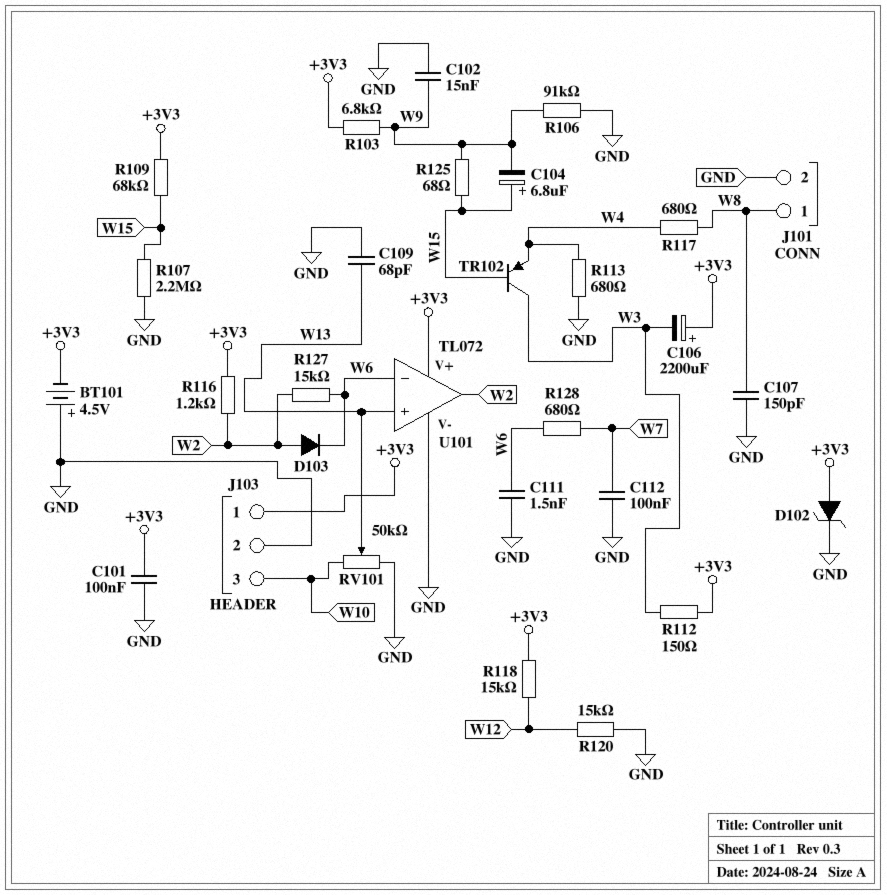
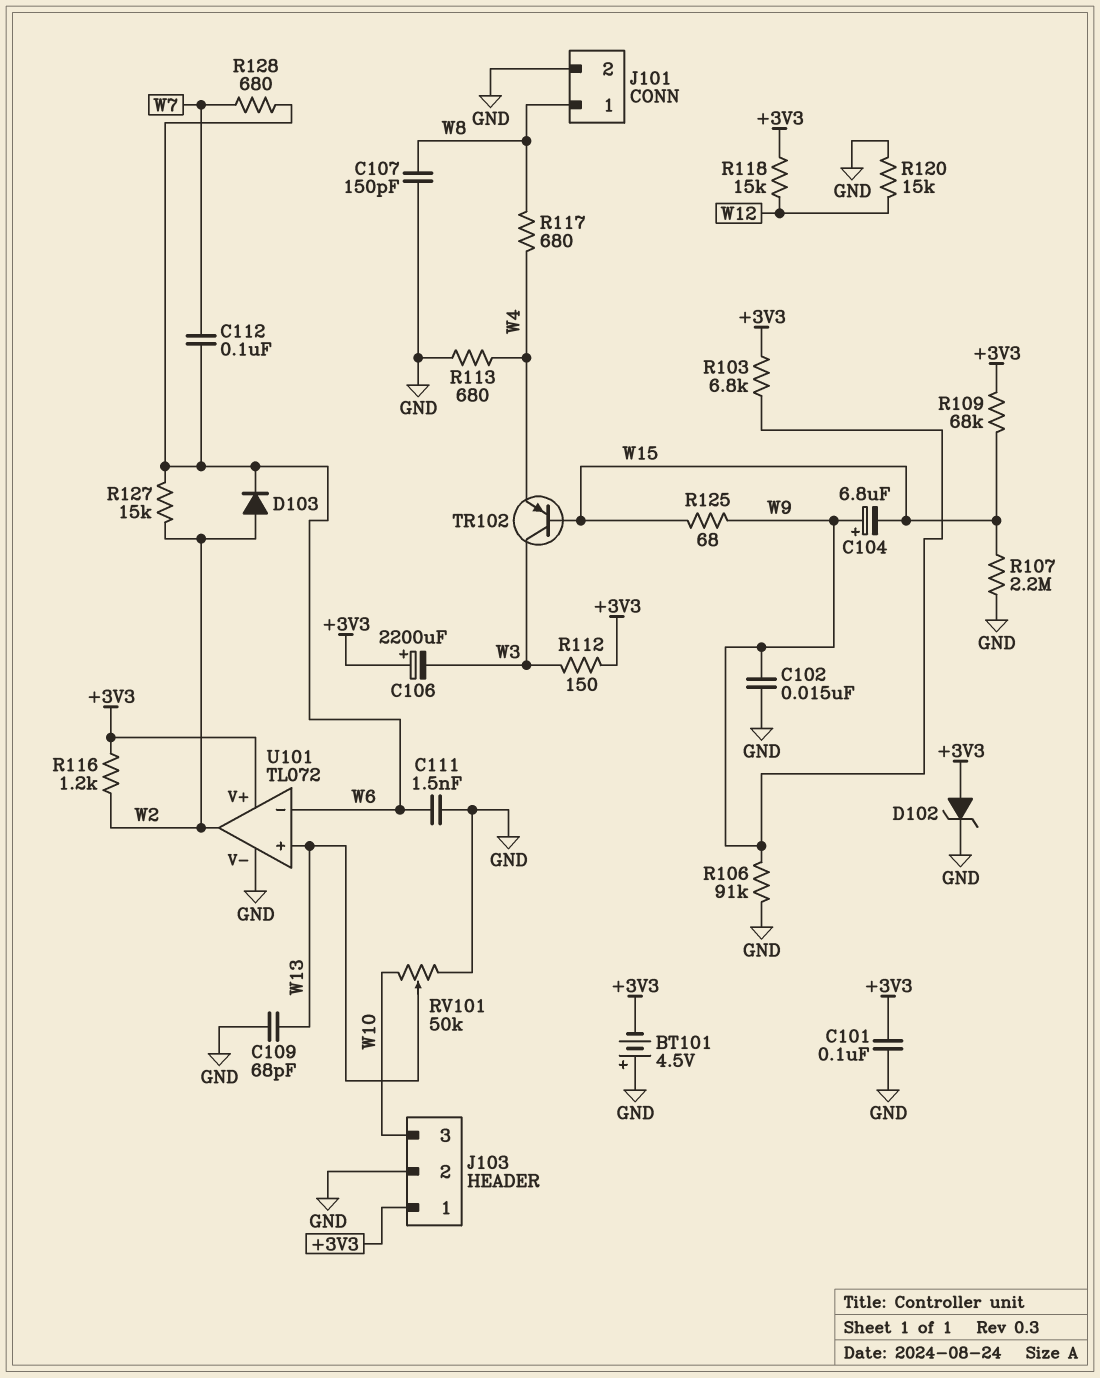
C104: 6.8uF (plus W15, minus W9) -> 6.8uF (plus W9, minus W15)
C112: 100nF (GND, W7) -> 100nF (W6, W7)

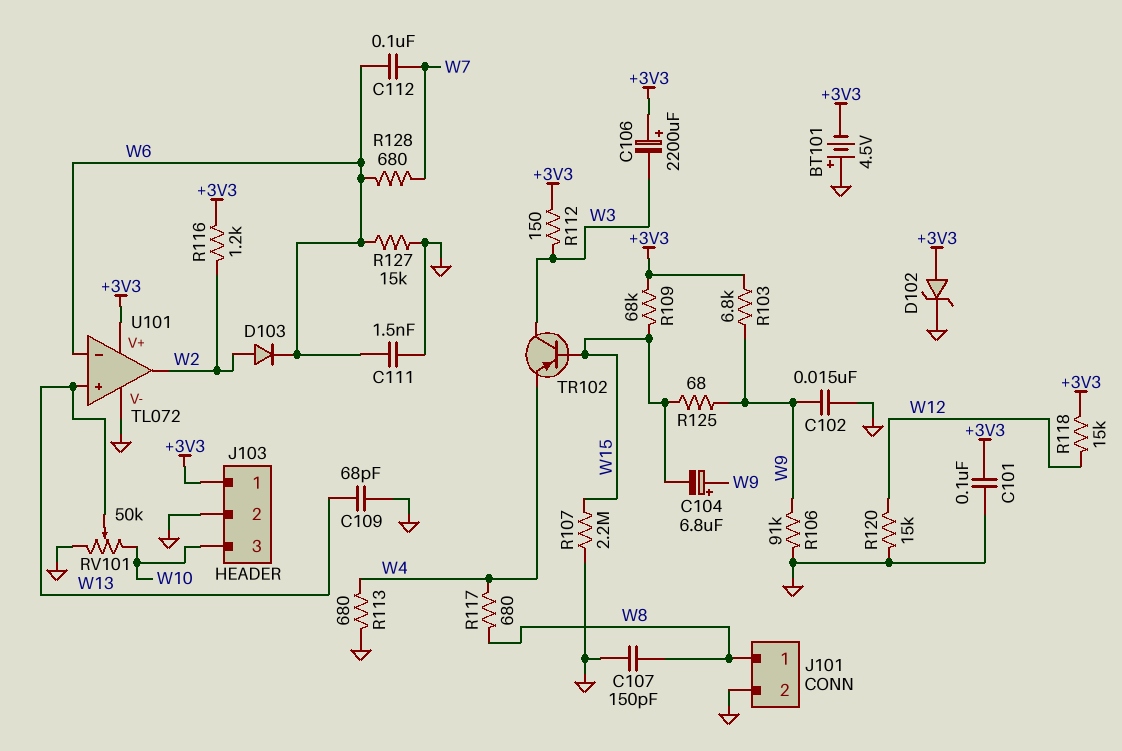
R127: 15k (W2, W6) -> 15k (GND, W6)

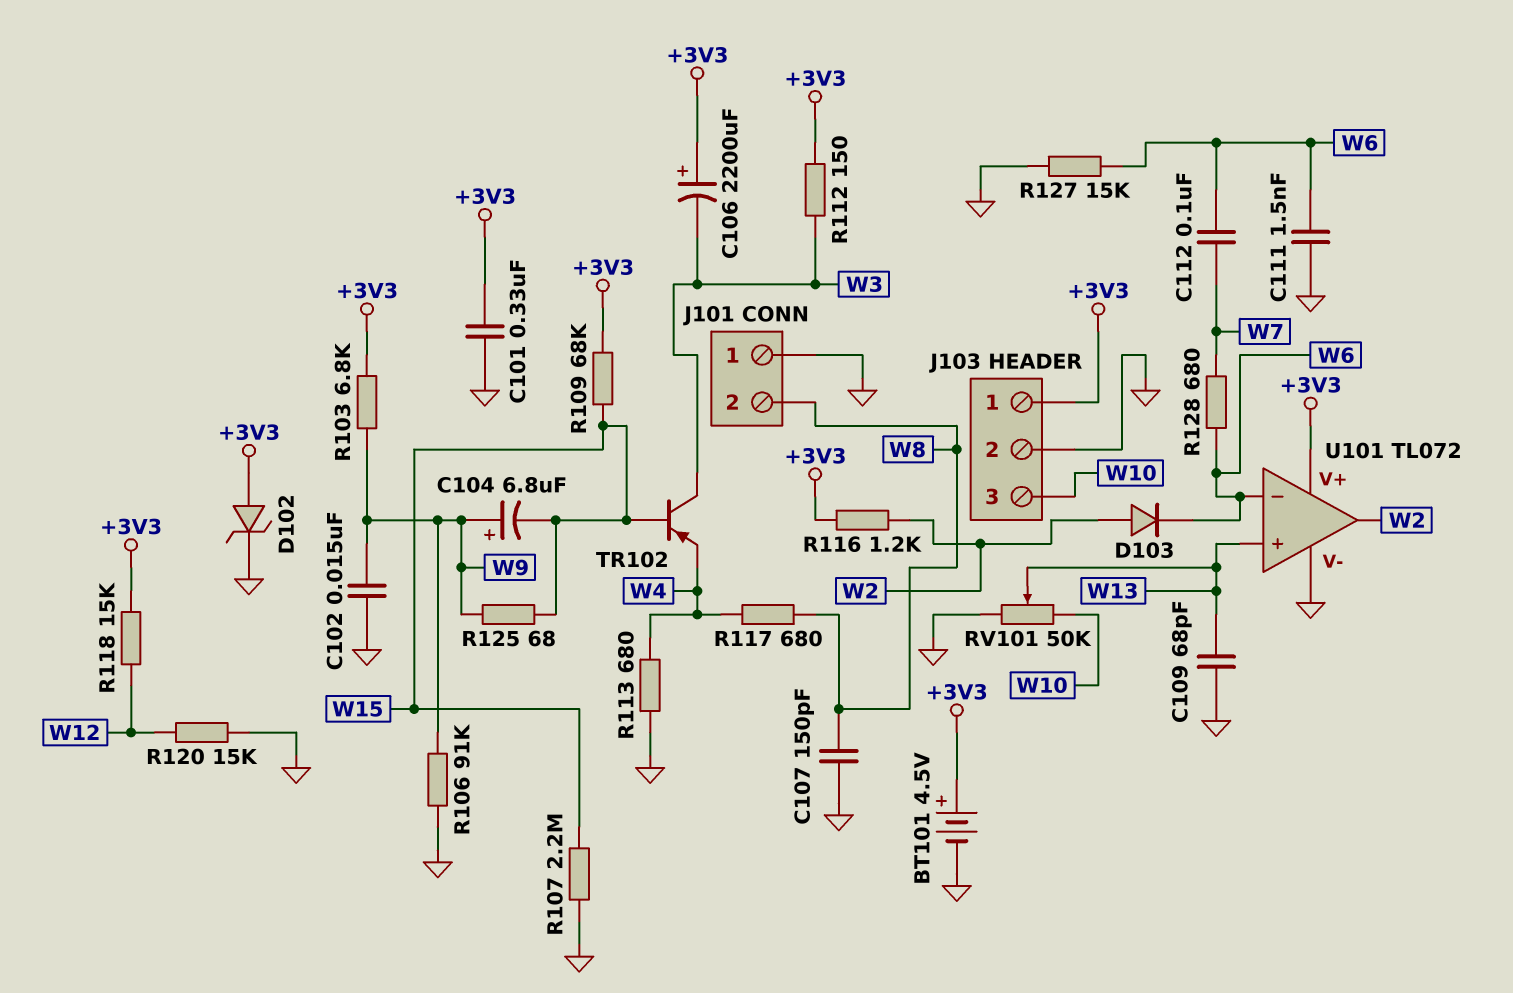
BT101: 4.5V (plus GND, minus +3V3) -> 4.5V (plus +3V3, minus GND)
C101: 100nF (+3V3, GND) -> 330nF (+3V3, GND)
J101 pin 1: W8 -> GND
J101 pin 2: GND -> W8

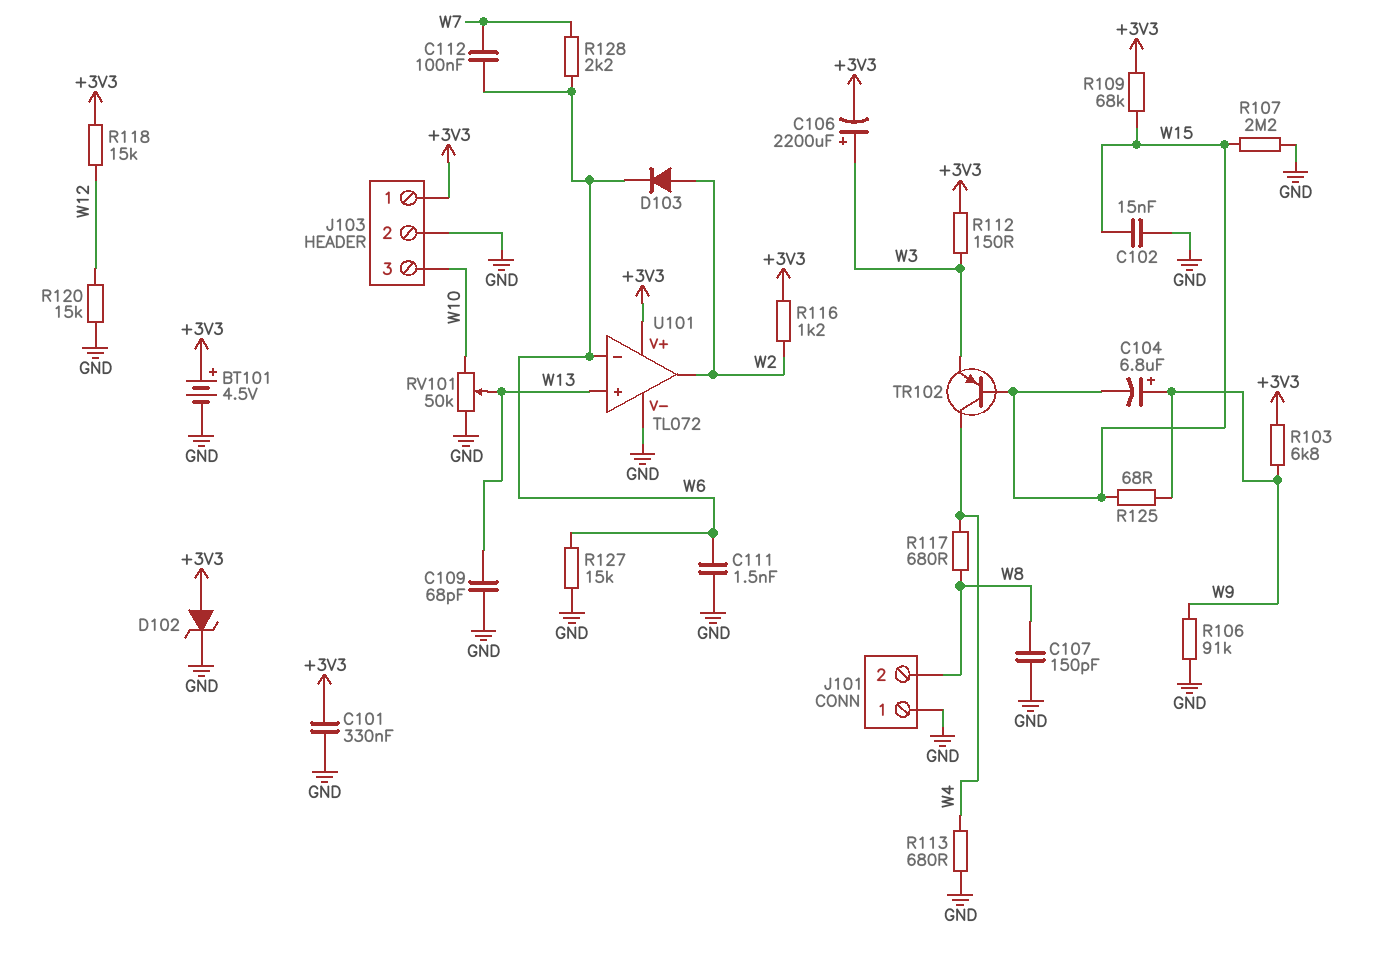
C102: 15nF (GND, W9) -> 15nF (GND, W15)
C106: 2200uF (plus +3V3, minus W3) -> 2200uF (plus W3, minus +3V3)
R128: 680 (W6, W7) -> 2.2k (W6, W7)
TR102: PNP (B W15, C W3, E W4) -> PNP (B W15, C W4, E W3)

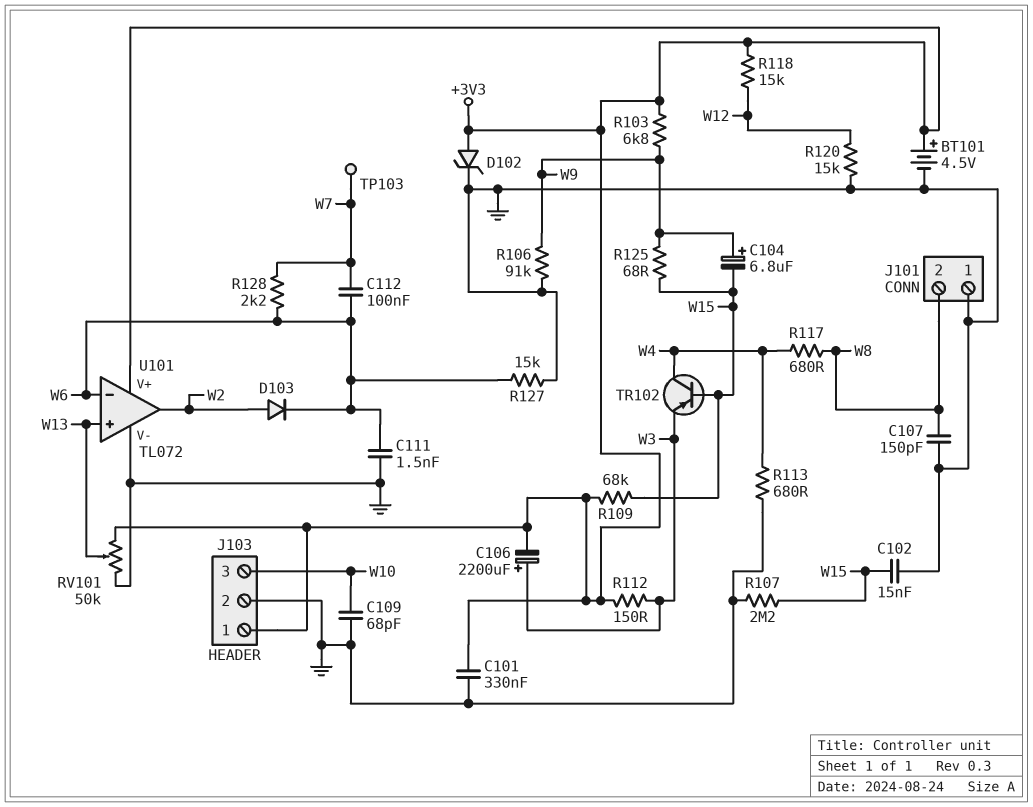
C109: 68pF (GND, W13) -> 68pF (GND, W10)
R116: 1.2k (+3V3, W2) -> none
RV101: 50k (GND, W10, wiper W13) -> 50k (+3V3, GND, wiper W13)
TP103: none -> test point (W7)

